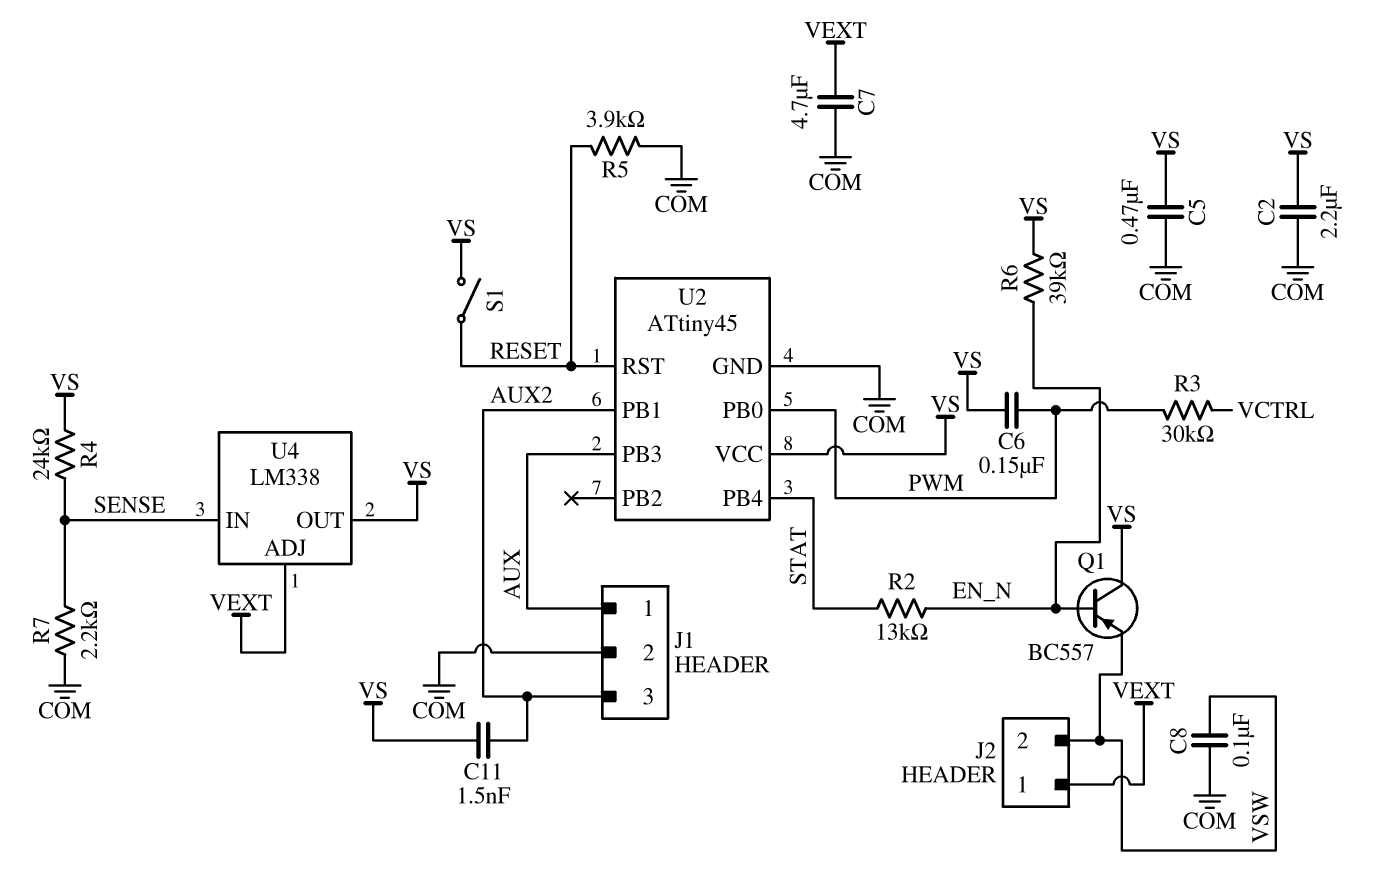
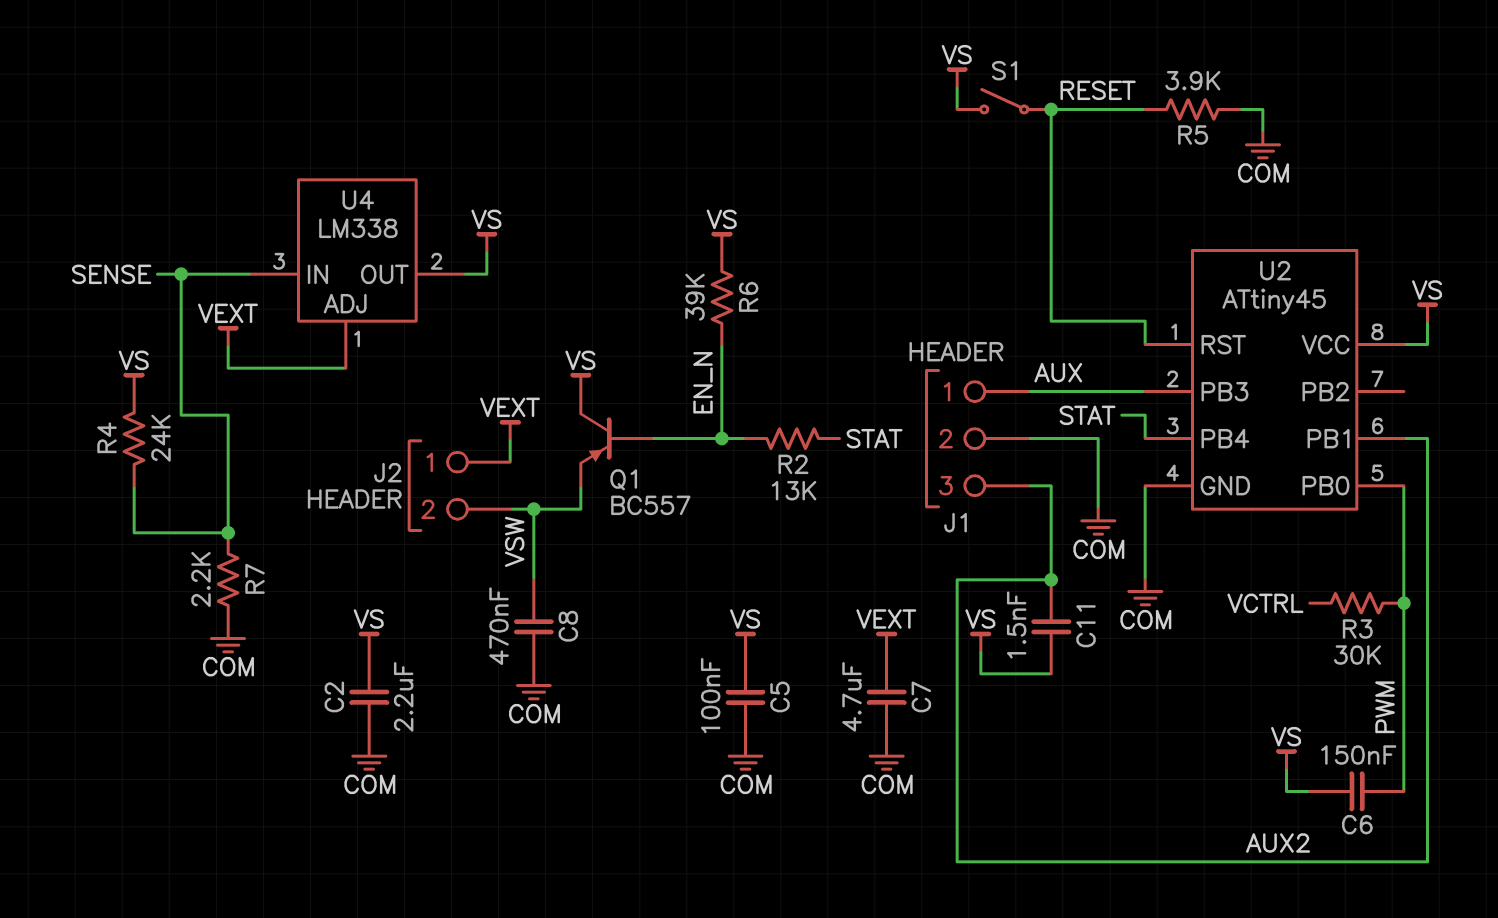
C5: 470nF (COM, VS) -> 100nF (COM, VS)
C8: 100nF (COM, VSW) -> 470nF (COM, VSW)

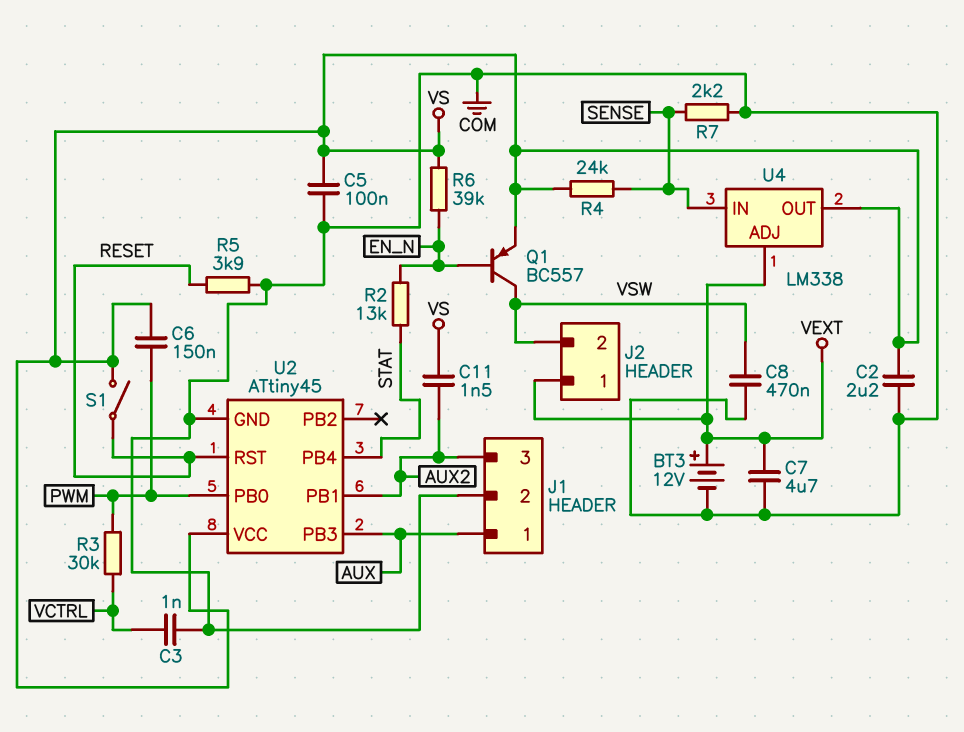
BT3: none -> 12V (plus VEXT, minus COM)
C3: none -> 1nF (COM, VCTRL)
Q1: PNP BC557 (B EN_N, C VS, E VSW) -> PNP BC557 (B EN_N, C VSW, E VS)

